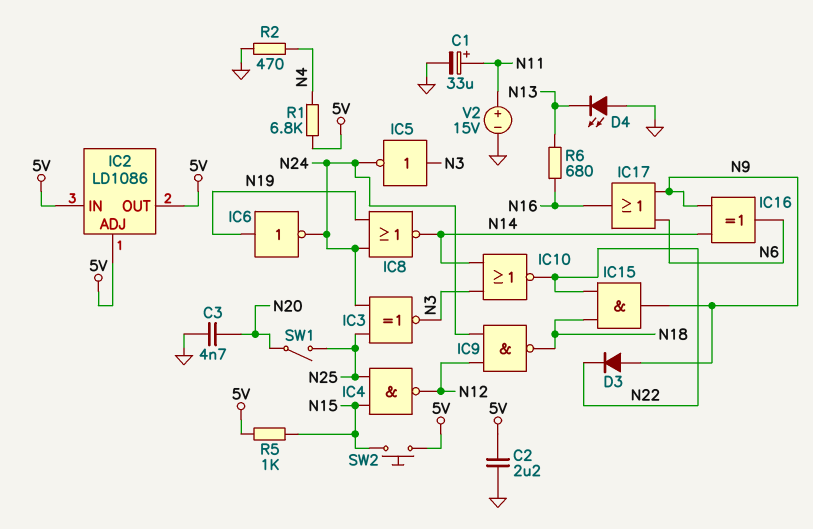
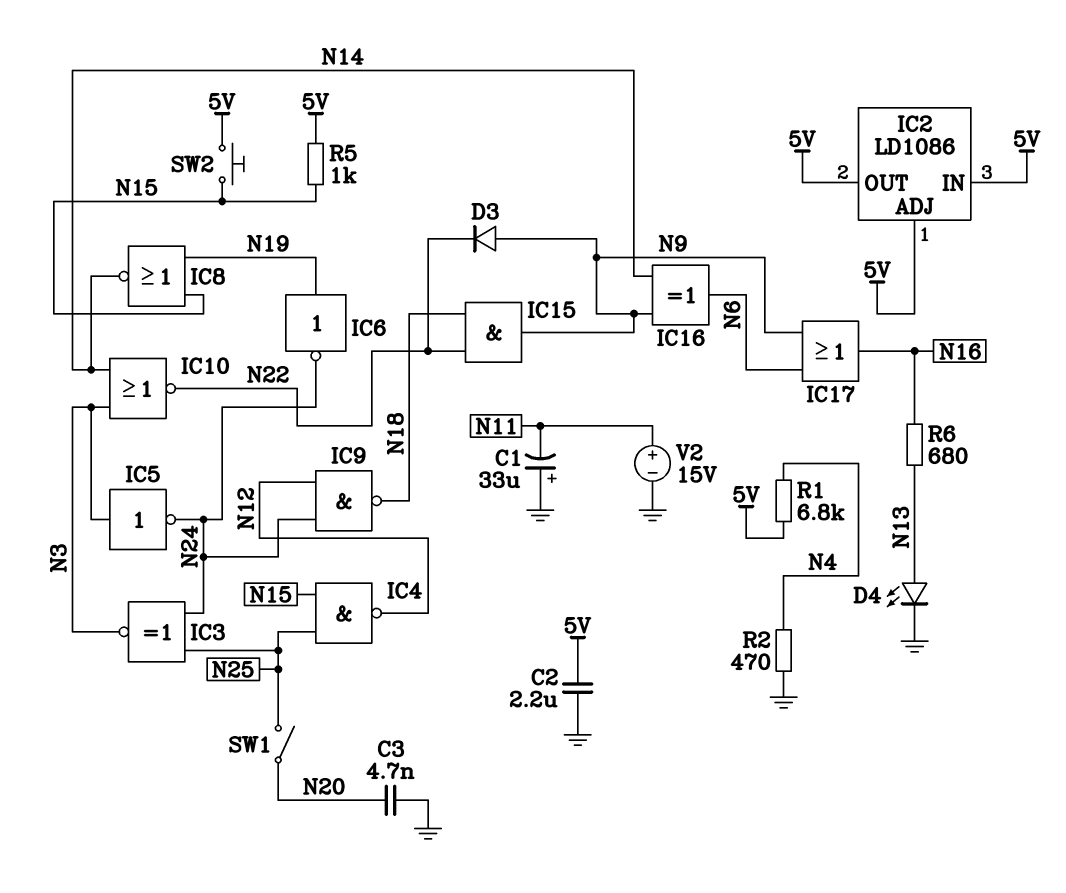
C1: 33uF (plus N11, minus GND) -> 33uF (plus GND, minus N11)
D4: LED (A GND, K N13) -> LED (A N13, K GND)
IC8: NOR (in N19, in N24, out N14) -> NOR (in N15, in N19, out N14)

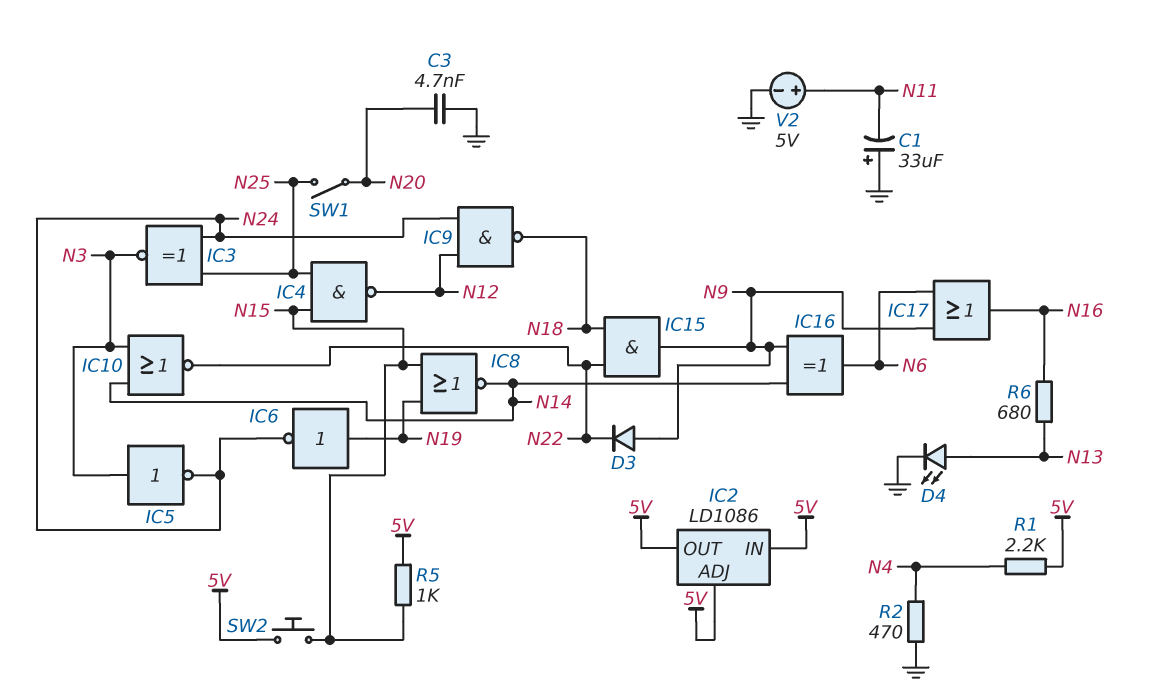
C2: 2.2uF (5V, GND) -> none
R1: 6.8k (5V, N4) -> 2.2k (5V, N4)
V2: 15V (plus N11, minus GND) -> 5V (plus N11, minus GND)

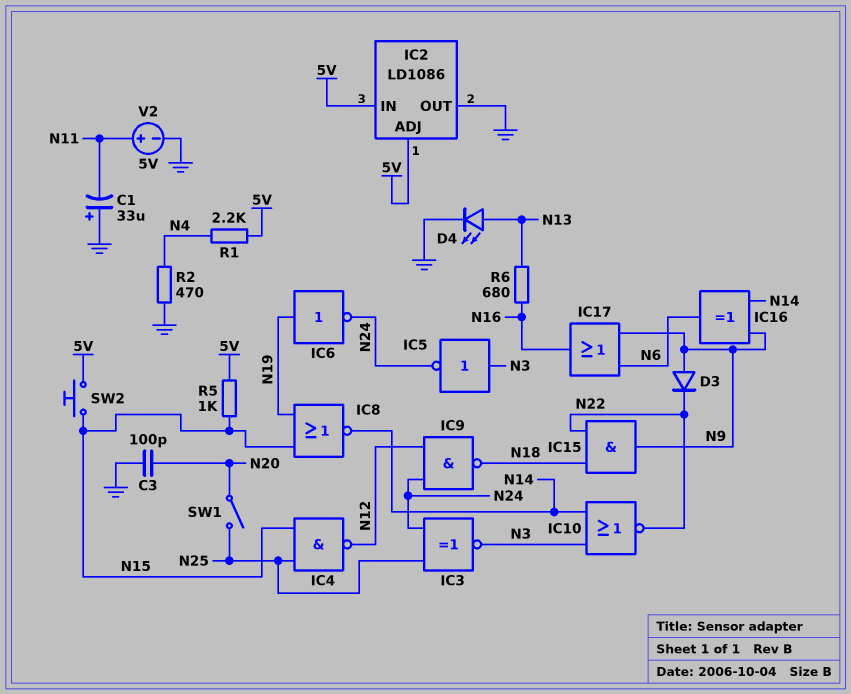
C3: 4.7nF (GND, N20) -> 100pF (GND, N20)
IC2 pin OUT: 5V -> GND

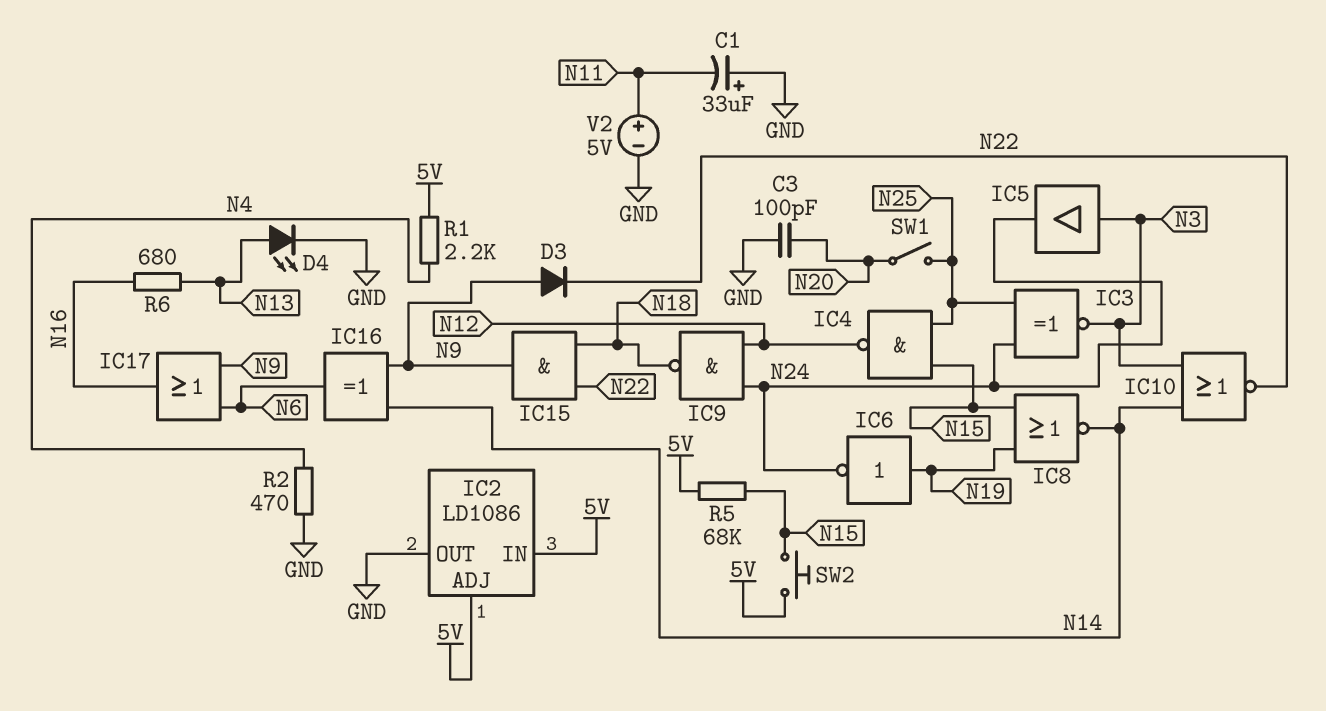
IC5: NOT (in N3, out N24) -> buffer (in N3, out N24)
R5: 1k (5V, N15) -> 68k (5V, N15)

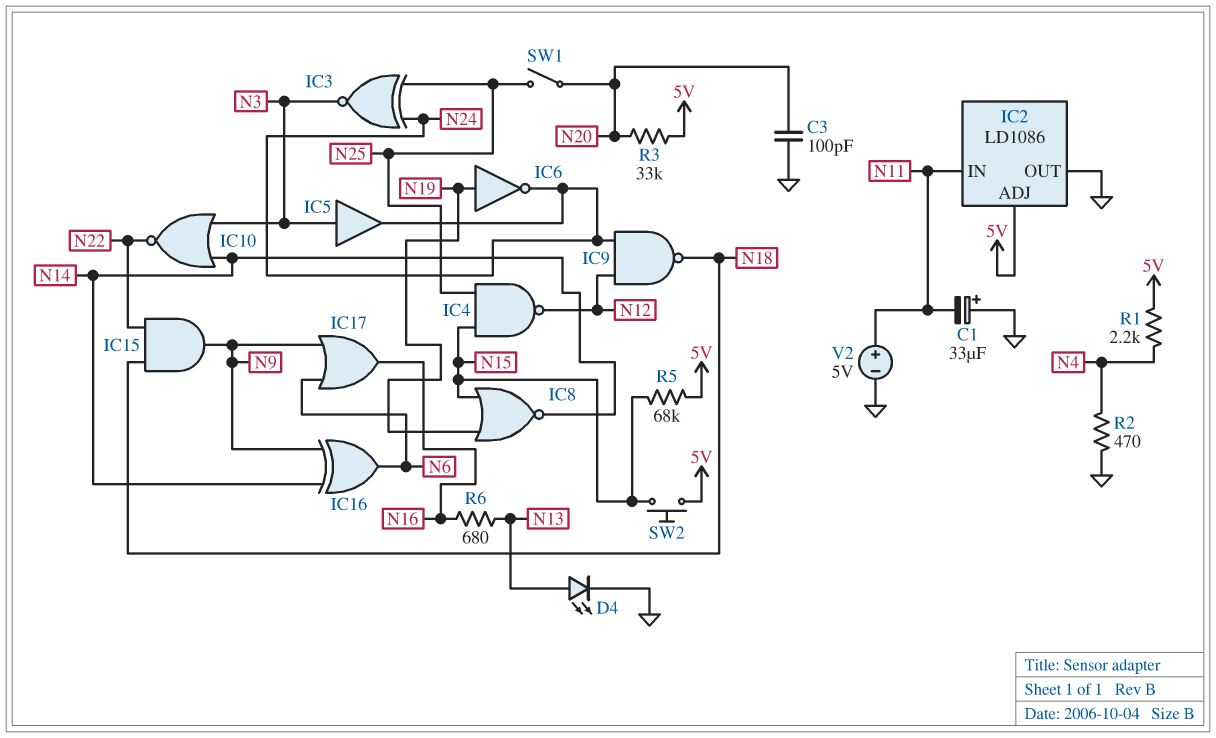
D3: diode (A N9, K N22) -> none
IC2 pin IN: 5V -> N11
R3: none -> 33k (5V, N20)

